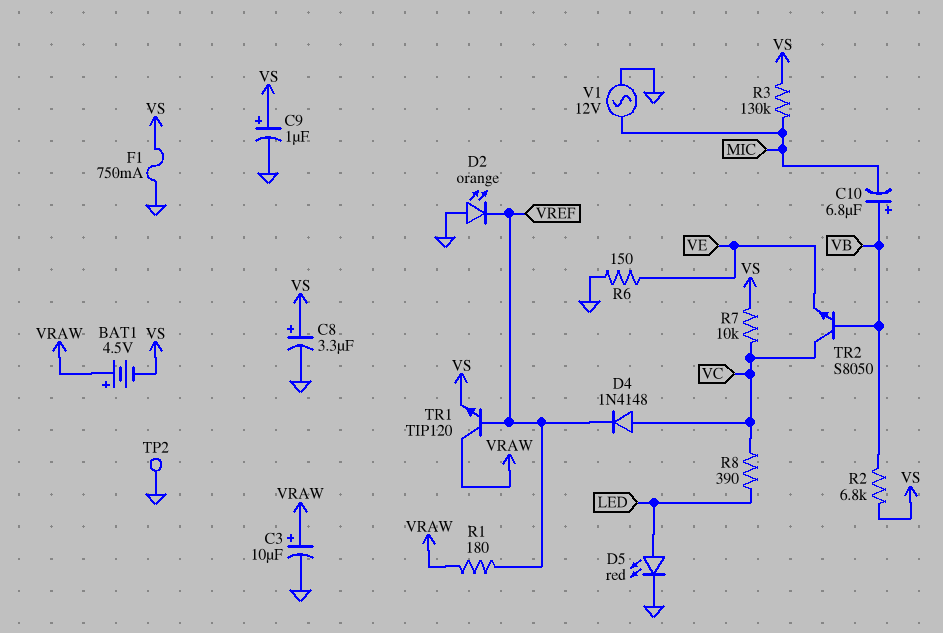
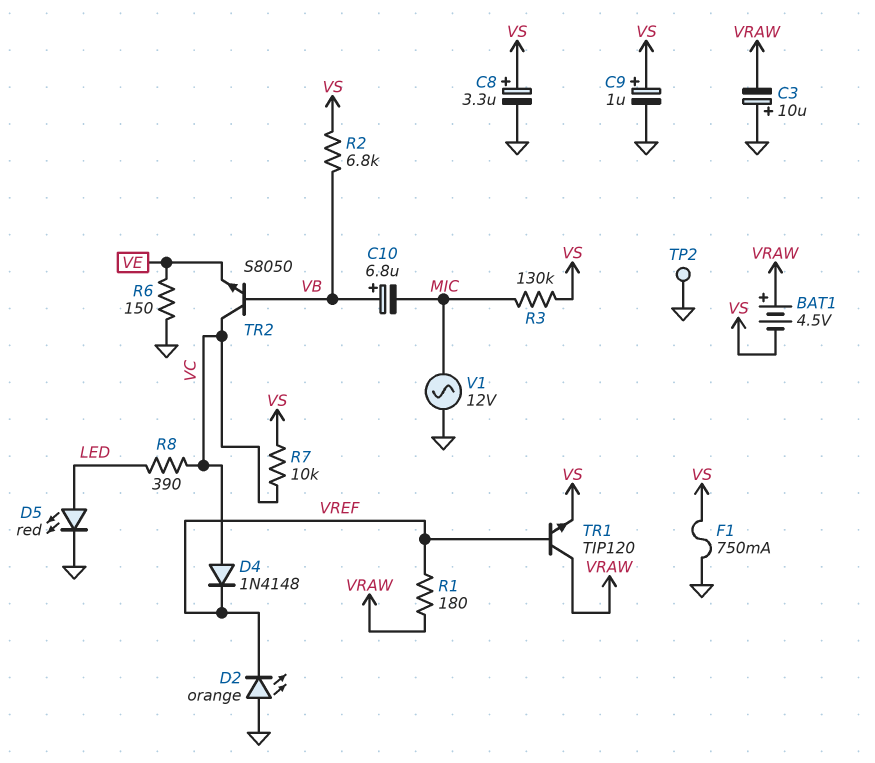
C3: 10uF (plus VRAW, minus GND) -> 10uF (plus GND, minus VRAW)

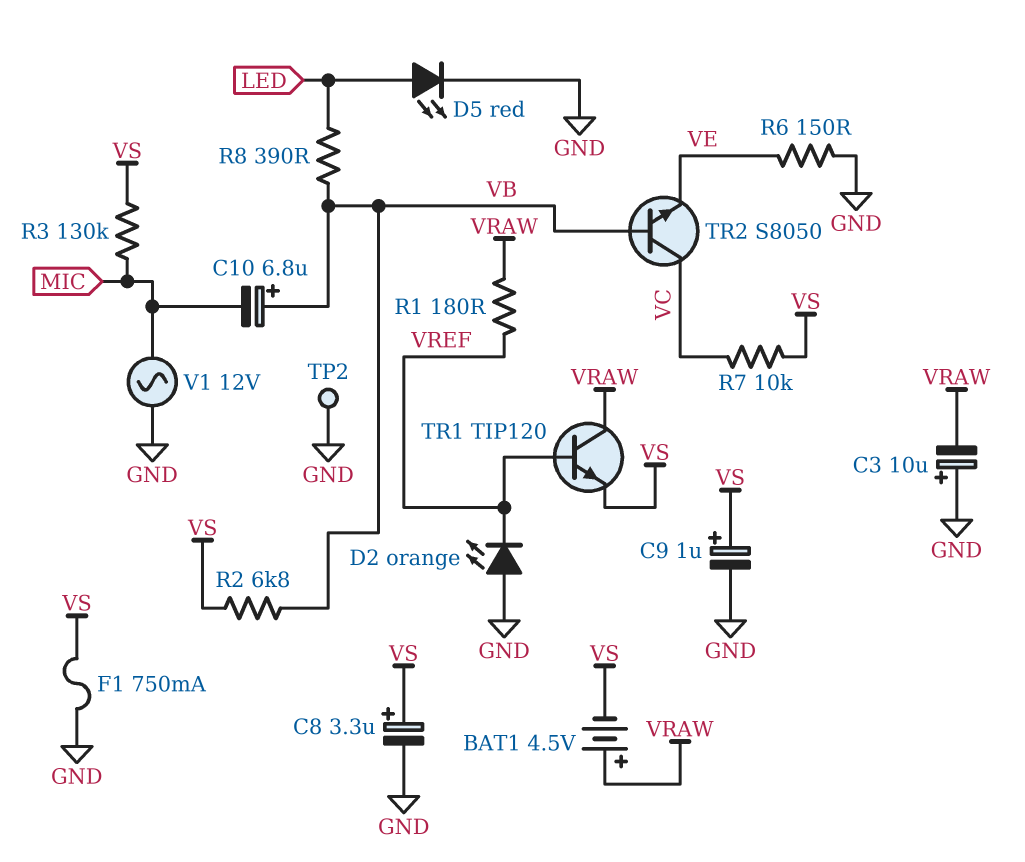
D4: diode 1N4148 (A VC, K VREF) -> none
R8: 390 (LED, VC) -> 390 (LED, VB)

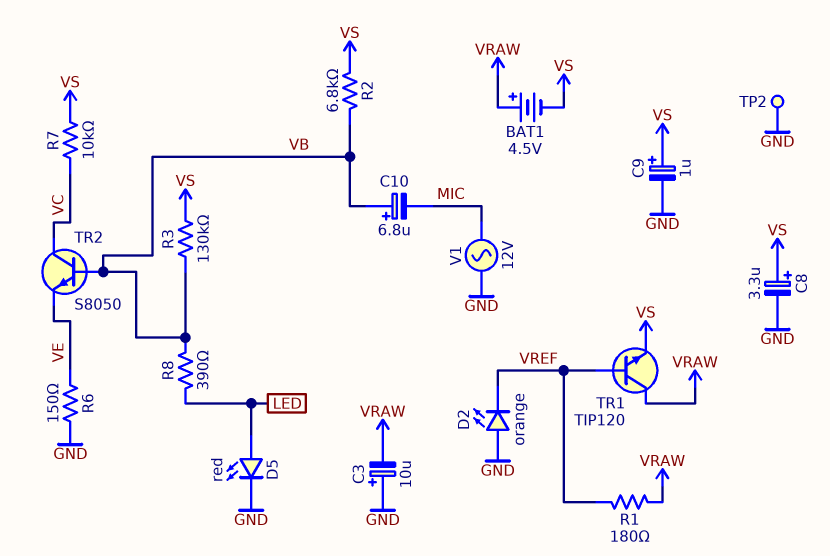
F1: 750mA (GND, VS) -> none
R3: 130k (MIC, VS) -> 130k (VB, VS)

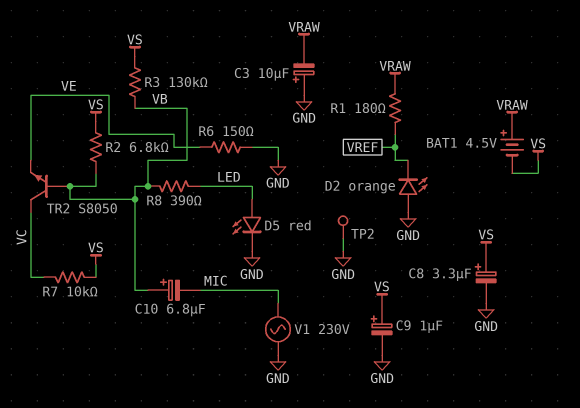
TR1: NPN TIP120 (B VREF, C VRAW, E VS) -> none
V1: AC 12V (GND, MIC) -> AC 230V (GND, MIC)

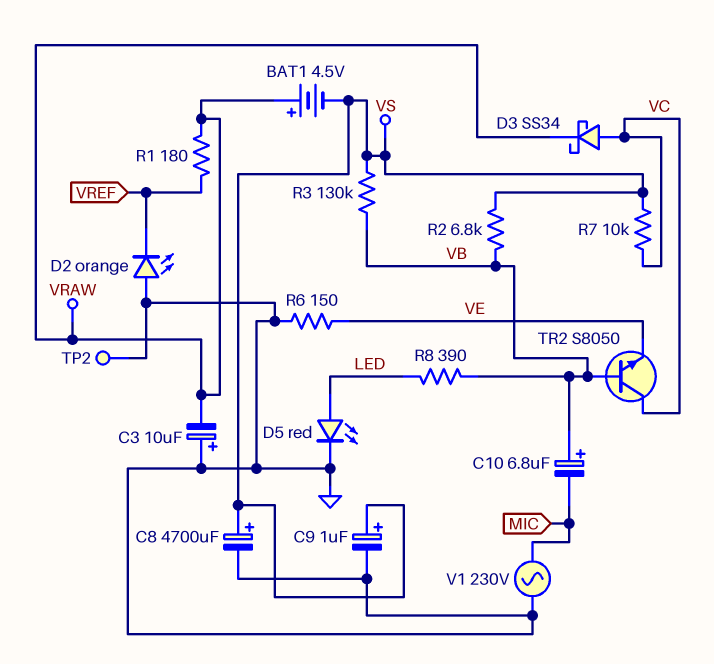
C8: 3.3uF (plus VS, minus GND) -> 4700uF (plus VS, minus GND)
D3: none -> schottky SS34 (A VC, K VRAW)

